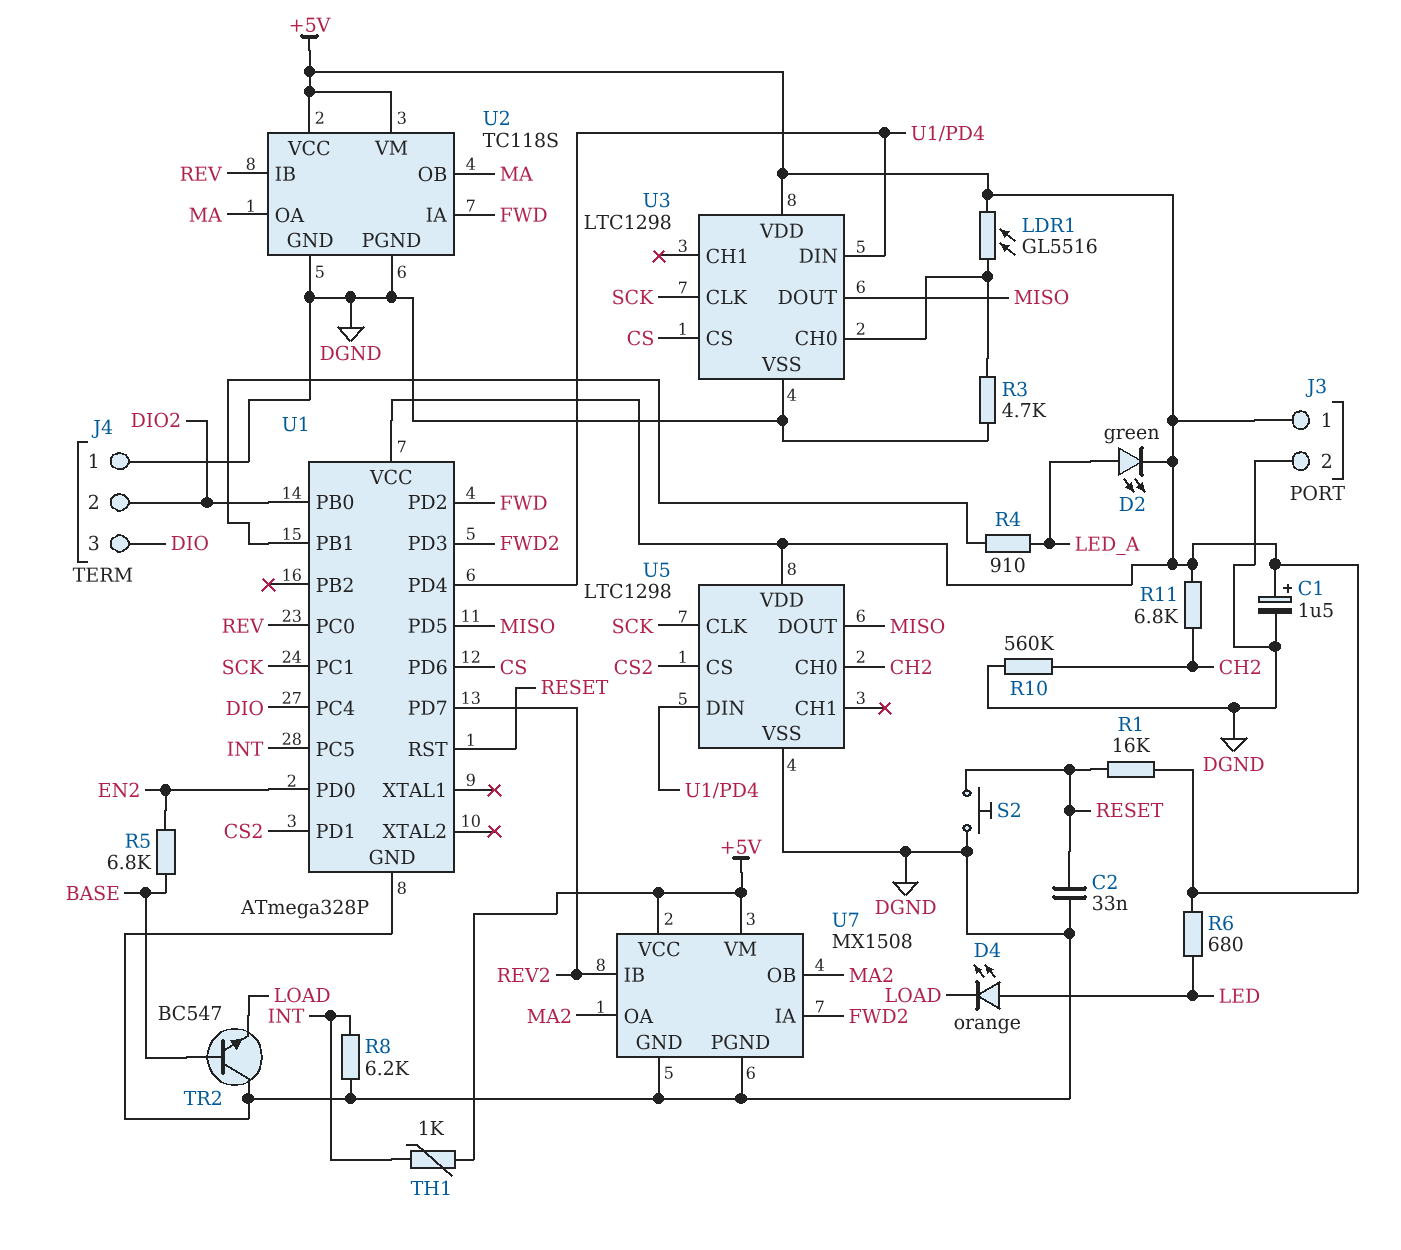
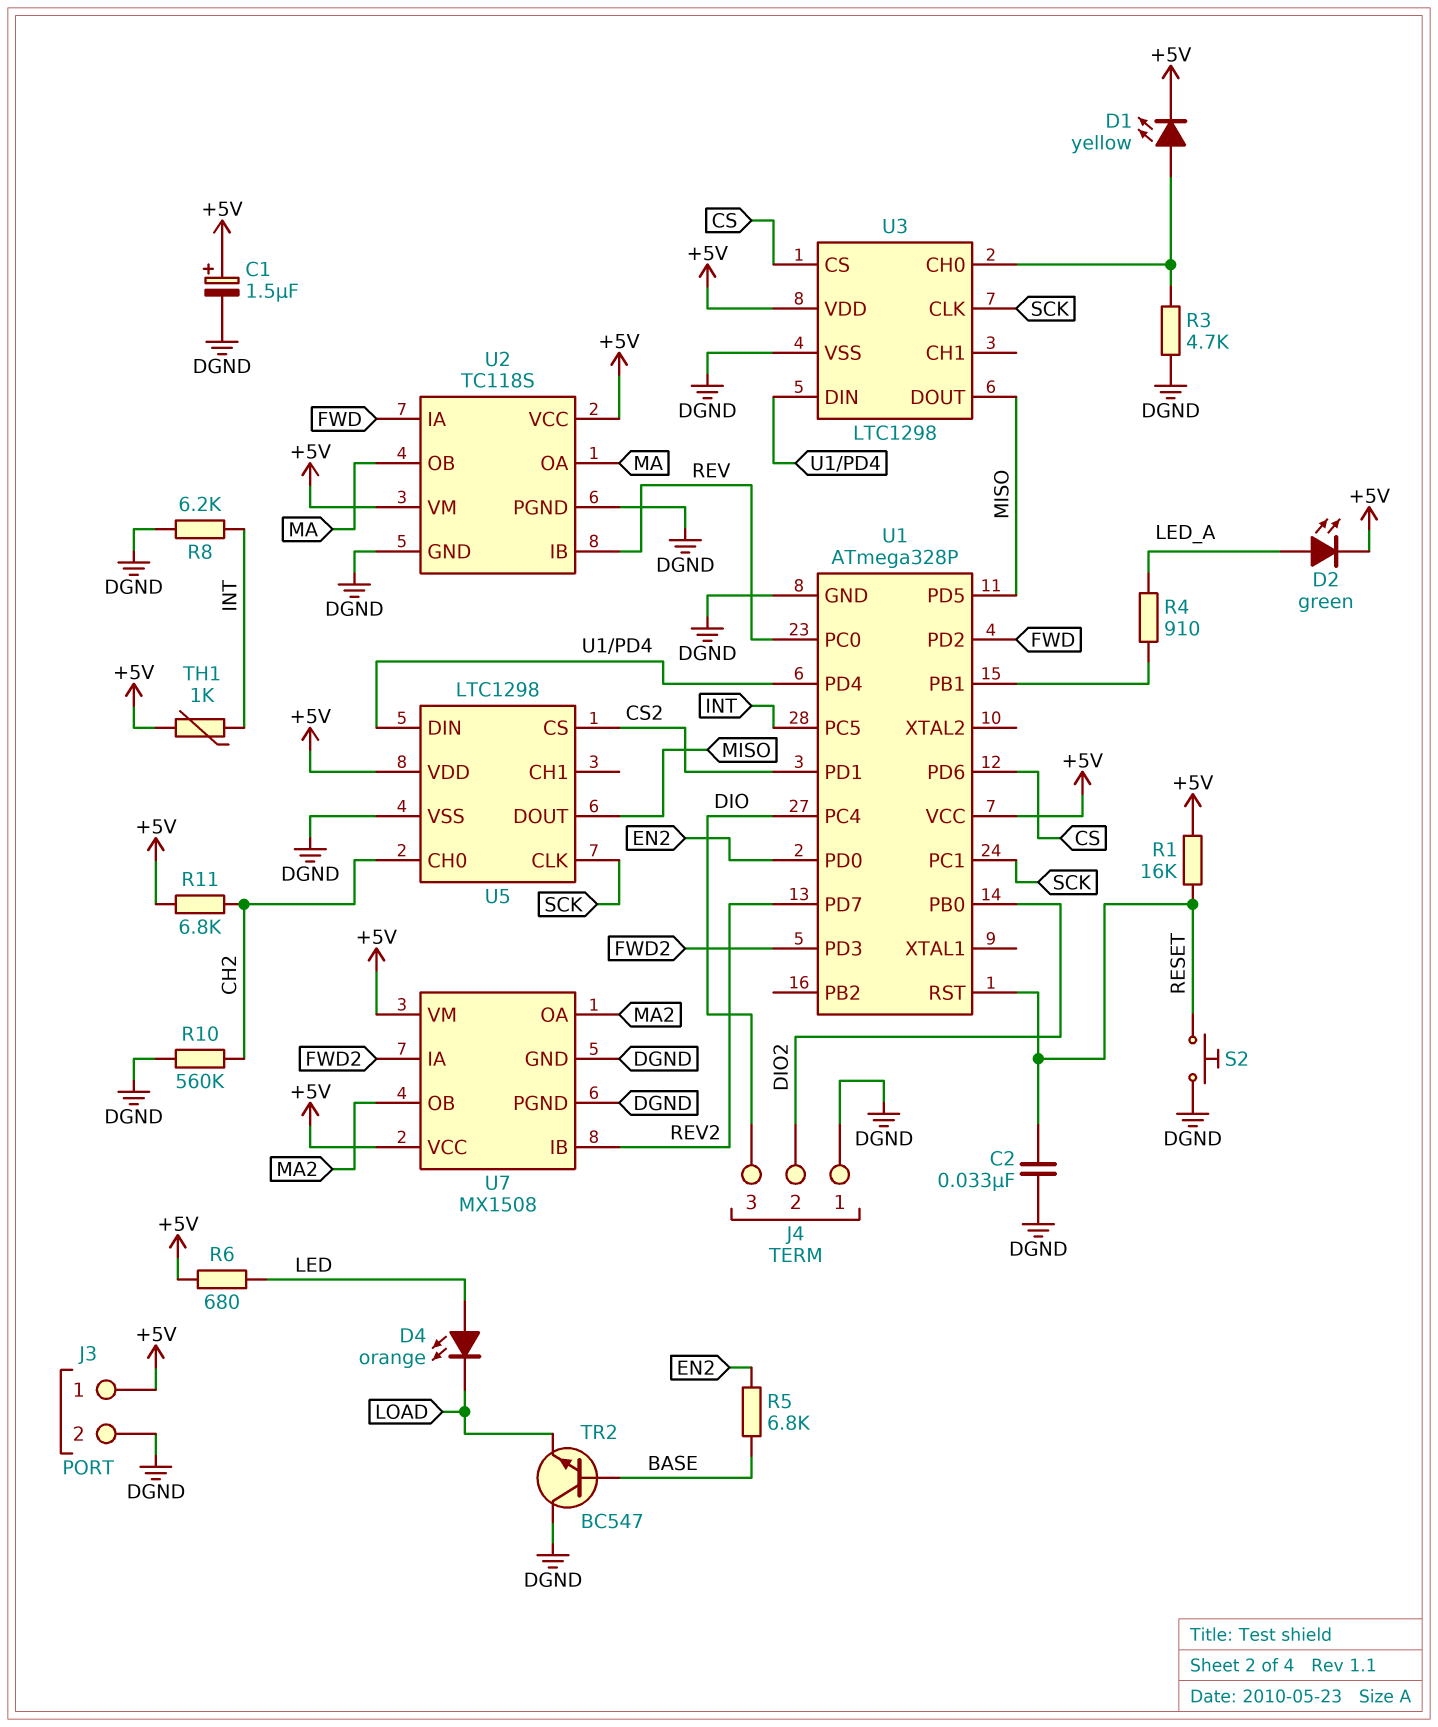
D1: none -> LED yellow (A U3/CH0, K +5V)
LDR1: GL5516 (+5V, U3/CH0) -> none

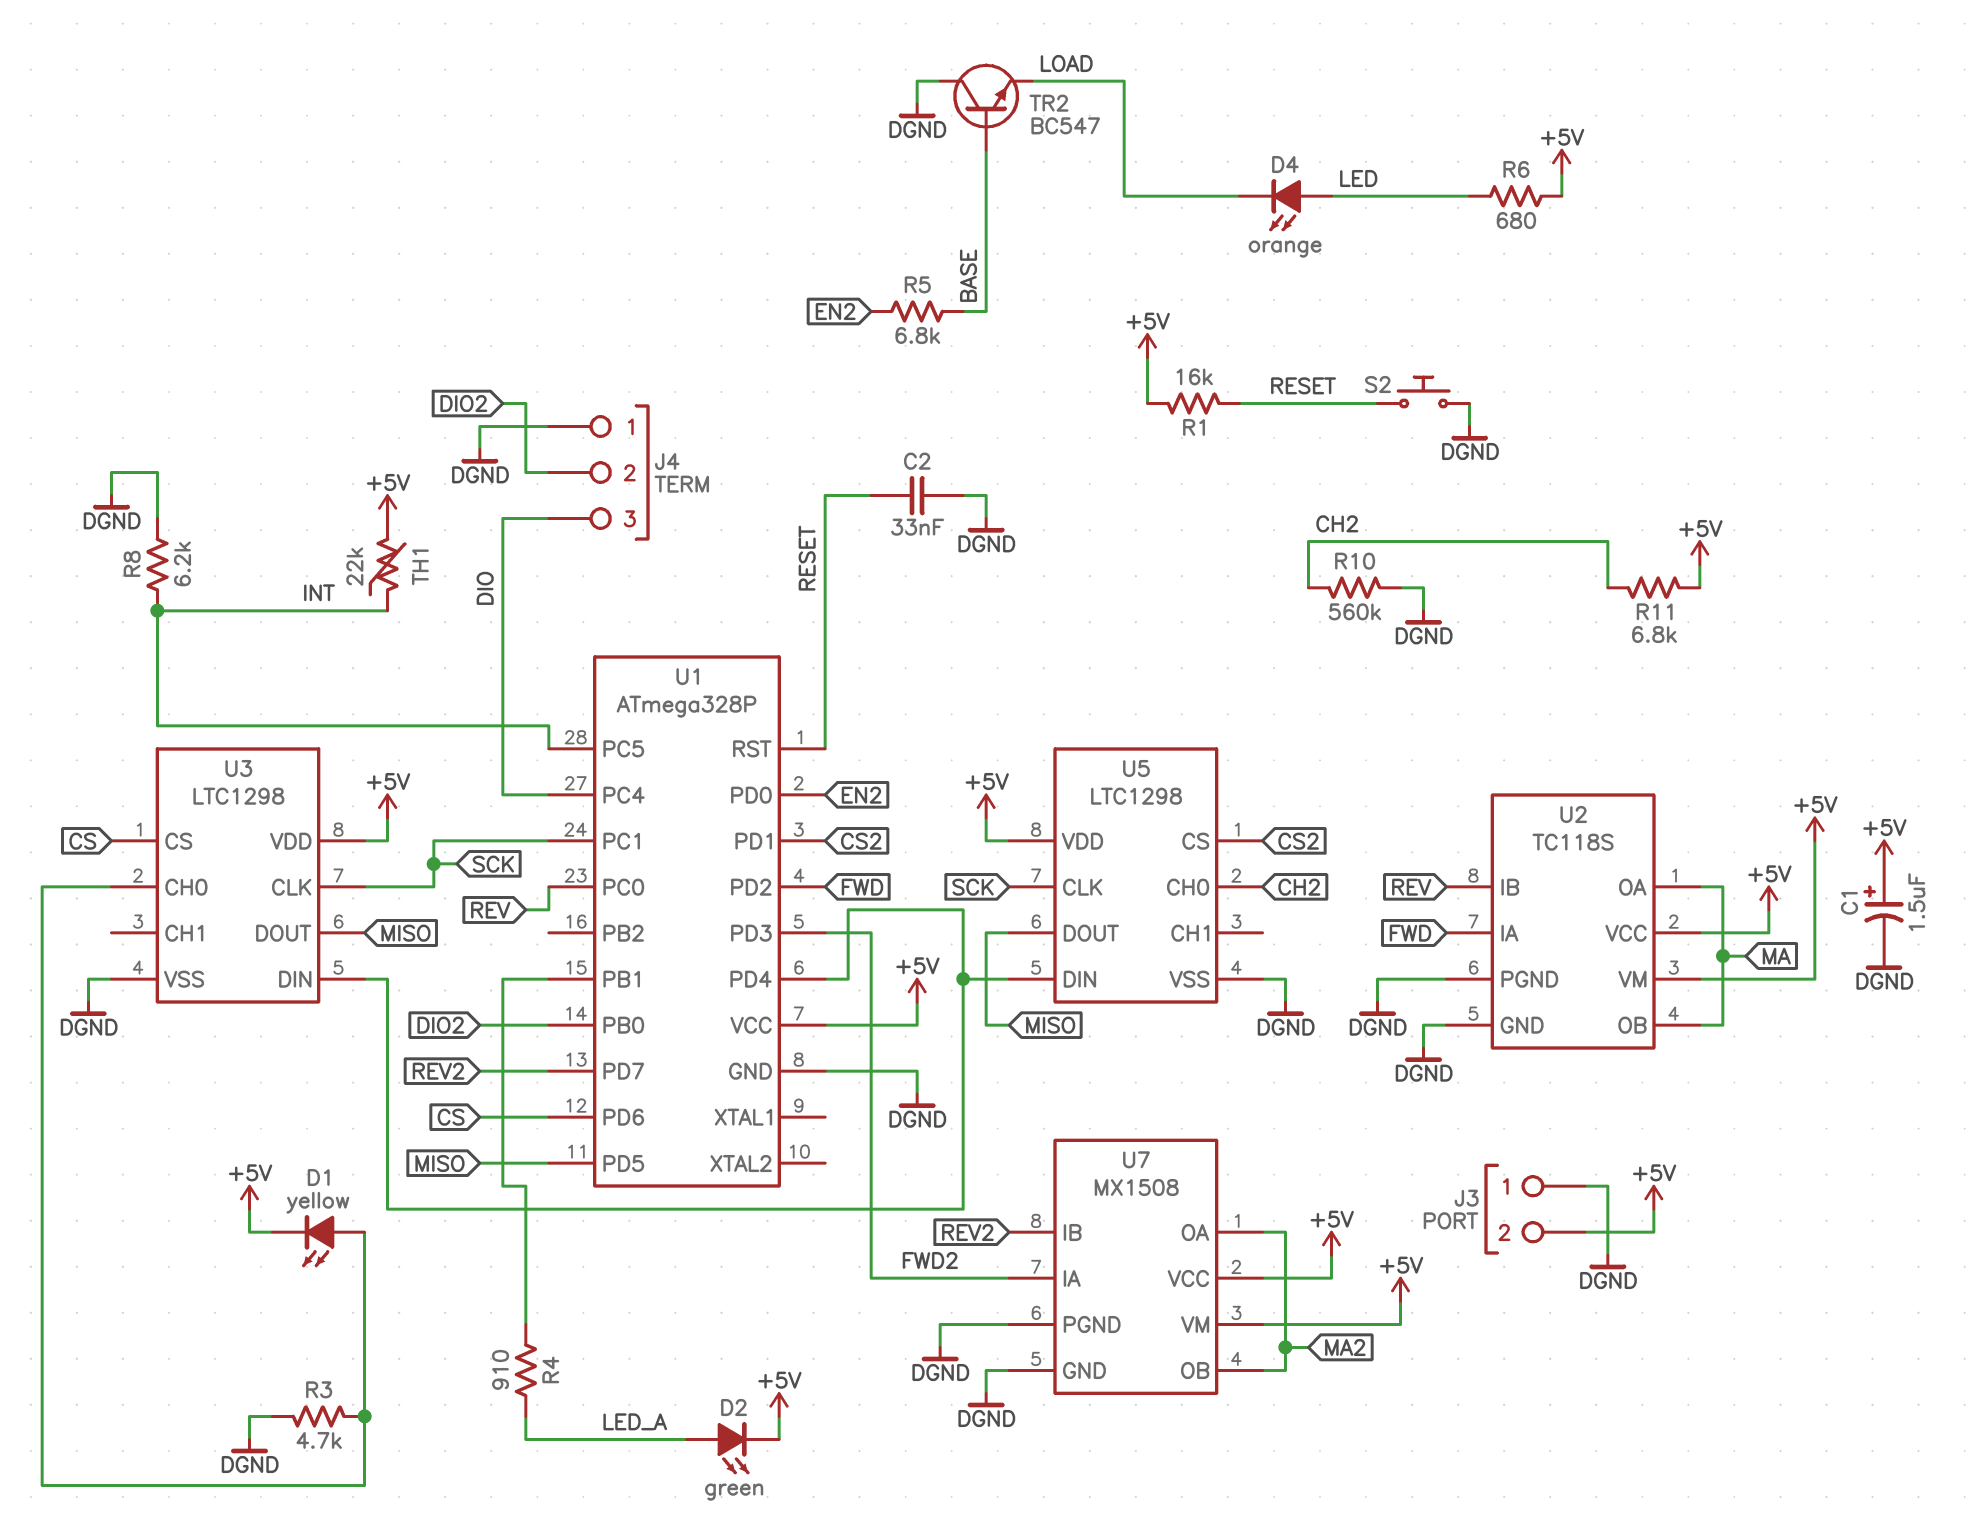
J3 pin 1: +5V -> DGND
J3 pin 2: DGND -> +5V
TH1: 1k (+5V, INT) -> 22k (+5V, INT)

